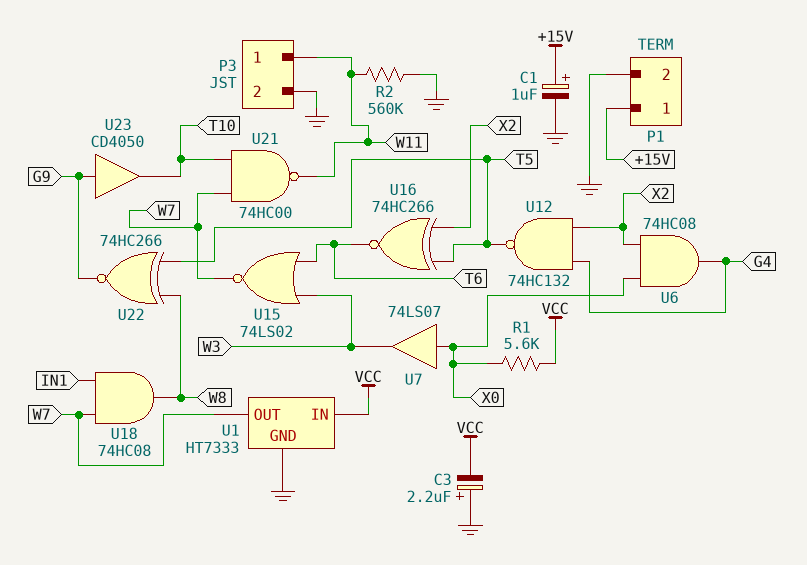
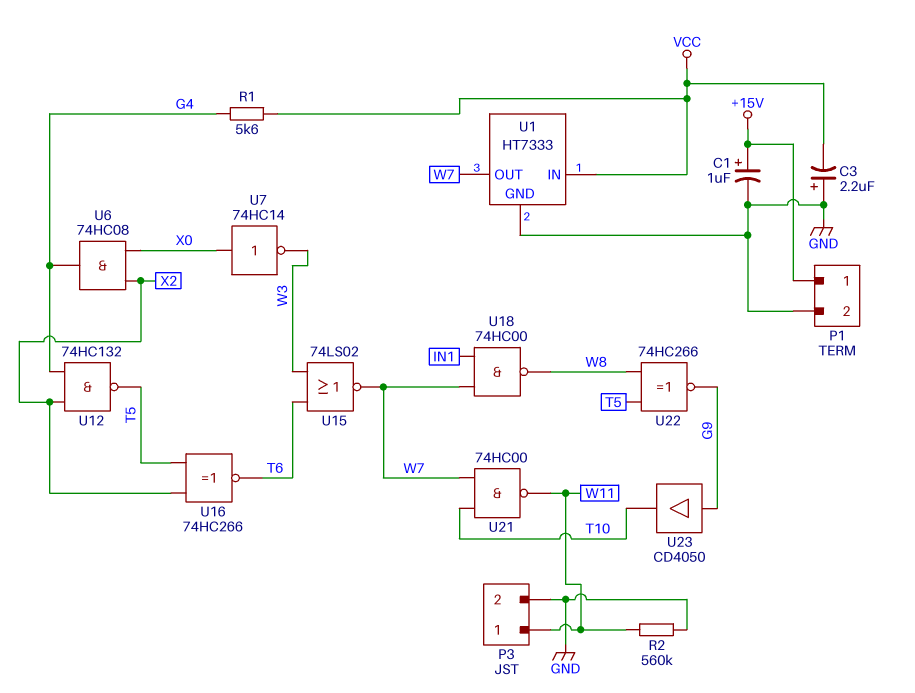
R1: 5.6k (VCC, X0) -> 5.6k (G4, VCC)
U7: buffer 74LS07 (in X0, out W3) -> NOT 74HC14 (in X0, out W3)
U18: AND 74HC08 (in IN1, in W7, out W8) -> NAND 74HC00 (in IN1, in W7, out W8)

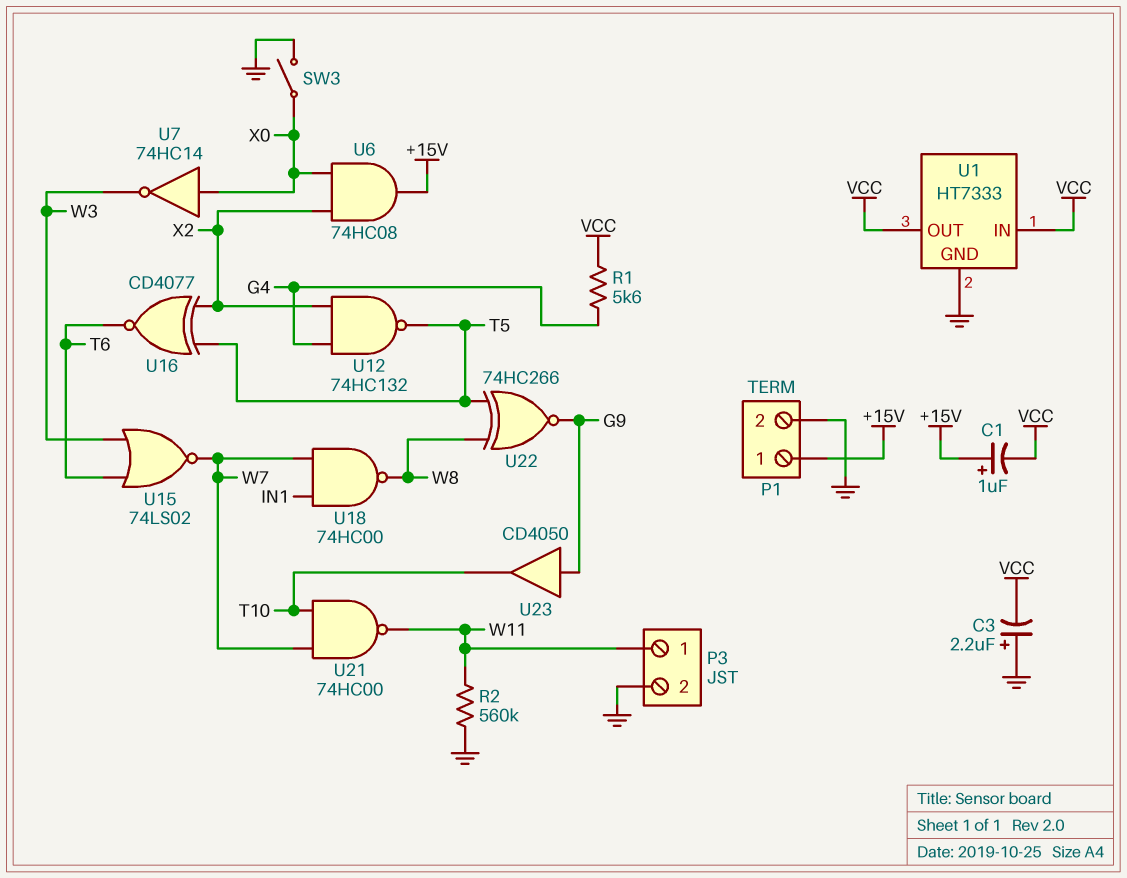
C1: 1uF (plus +15V, minus GND) -> 1uF (plus +15V, minus VCC)
SW3: none -> switch (GND, X0)
U1 pin OUT: W7 -> VCC
U6: AND 74HC08 (in X0, in X2, out G4) -> AND 74HC08 (in X0, in X2, out +15V)
U16: XNOR 74HC266 (in T5, in X2, out T6) -> XNOR CD4077 (in T5, in X2, out T6)

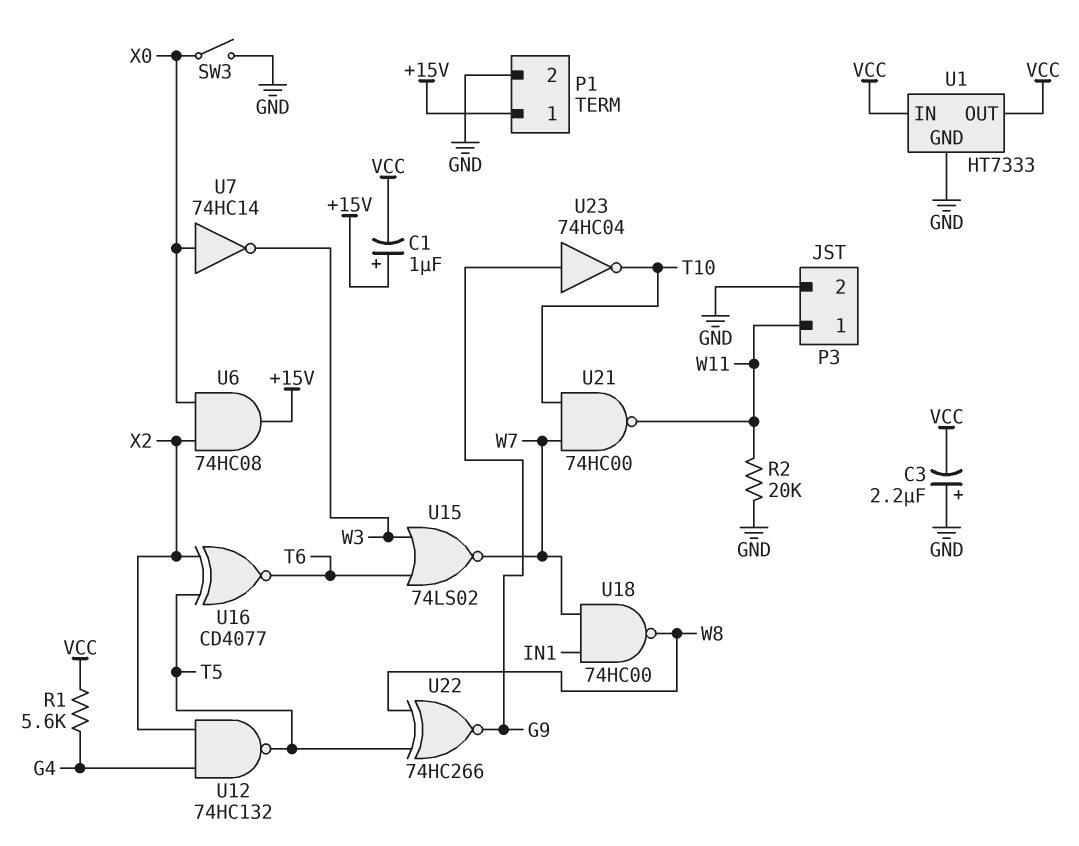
R2: 560k (GND, W11) -> 20k (GND, W11)
U23: buffer CD4050 (in G9, out T10) -> NOT 74HC04 (in G9, out T10)

